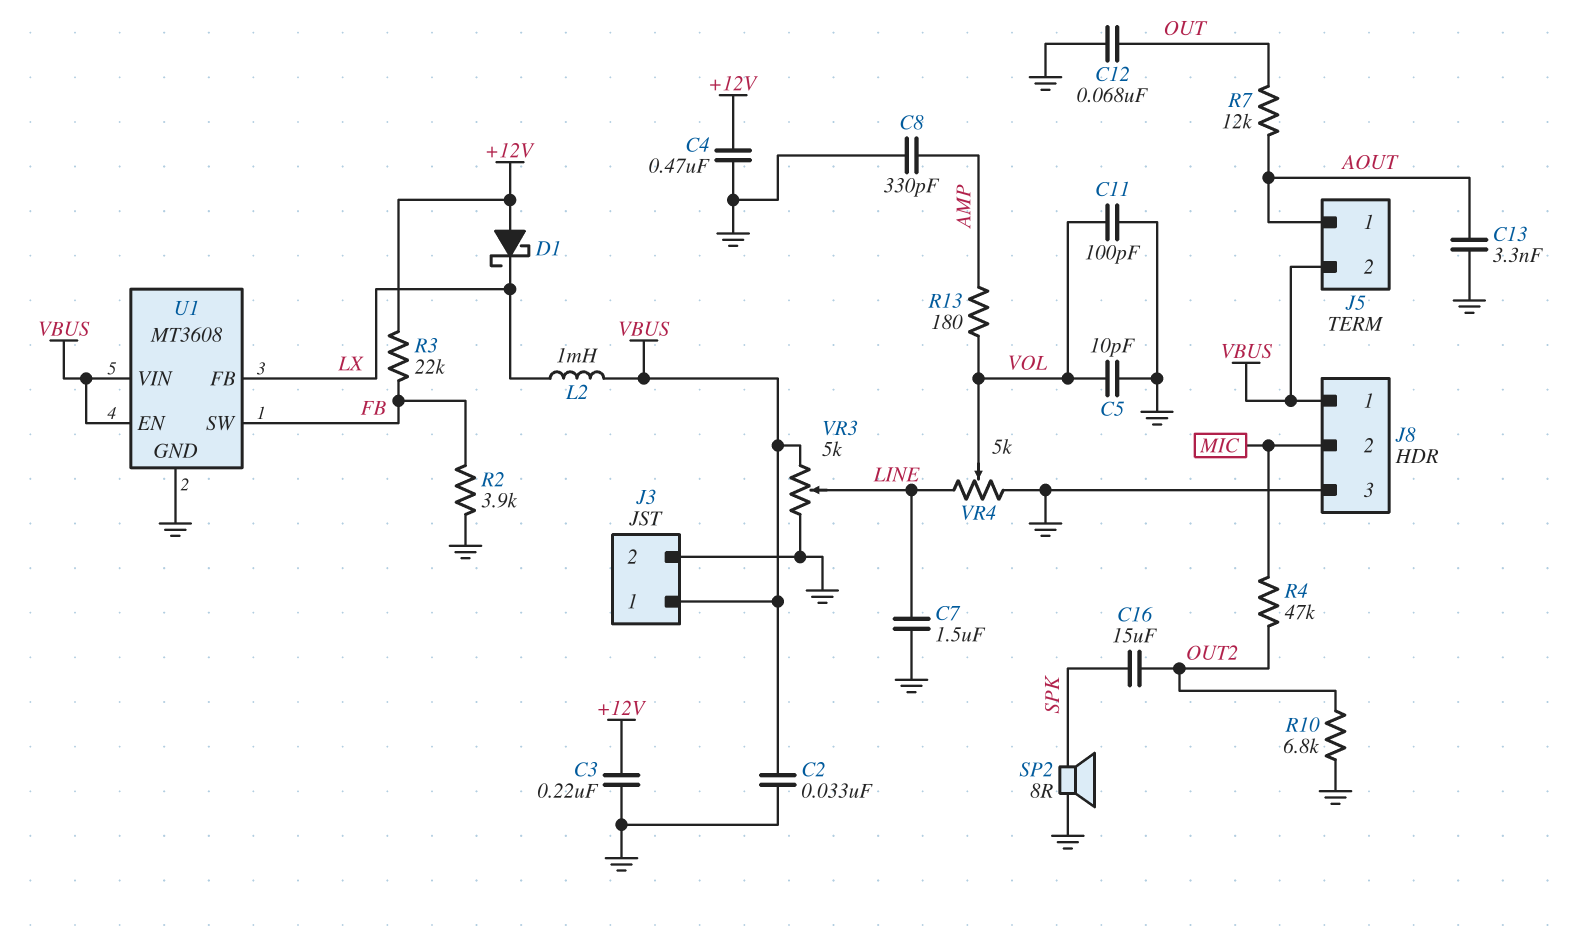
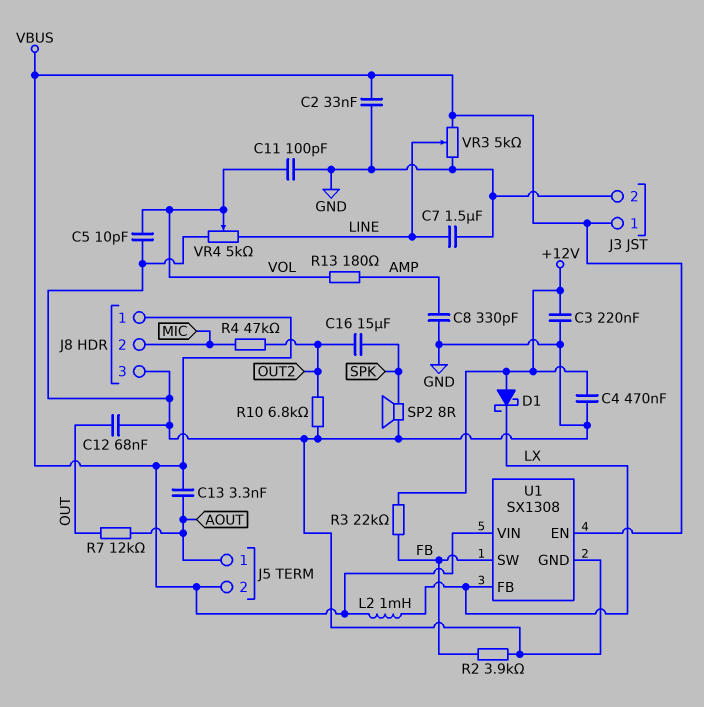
C13: 3.3nF (AOUT, GND) -> 3.3nF (AOUT, VBUS)
U1: MT3608 -> SX1308

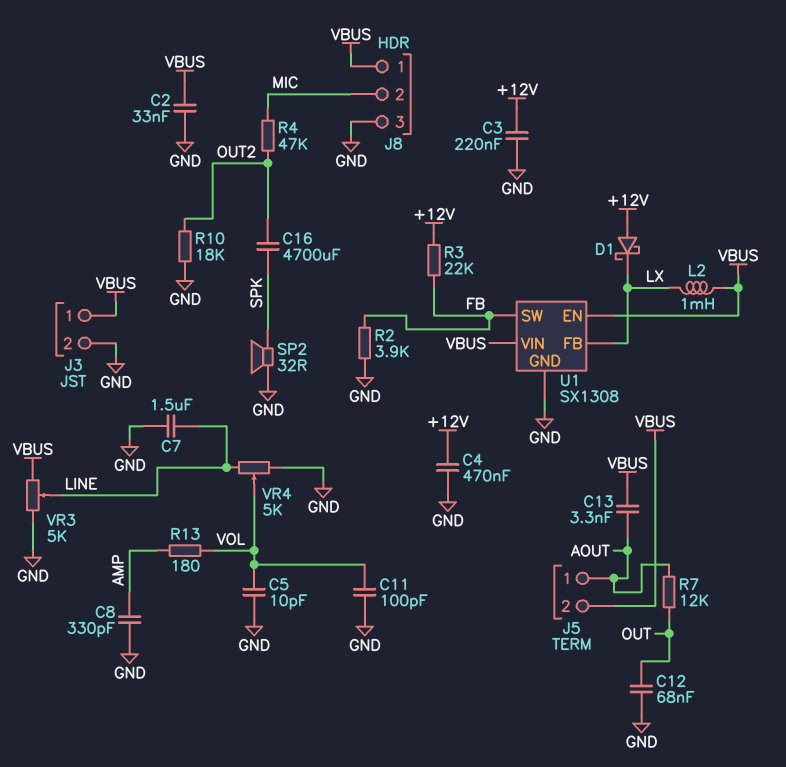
C16: 15uF (OUT2, SPK) -> 4700uF (OUT2, SPK)
R10: 6.8k (GND, OUT2) -> 18k (GND, OUT2)
SP2: speaker 8R (GND, SPK) -> speaker 32R (GND, SPK)

